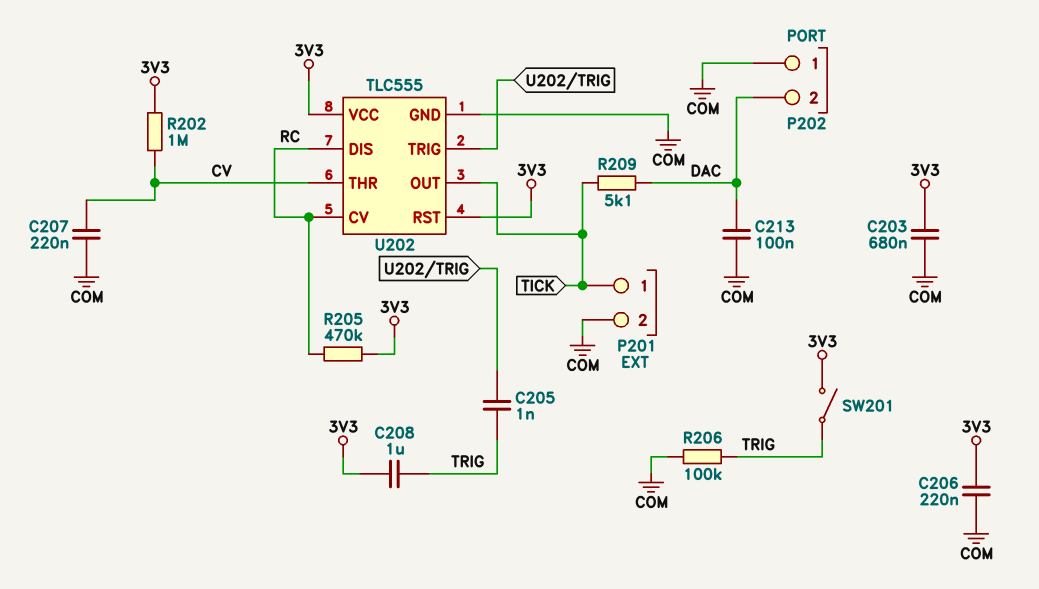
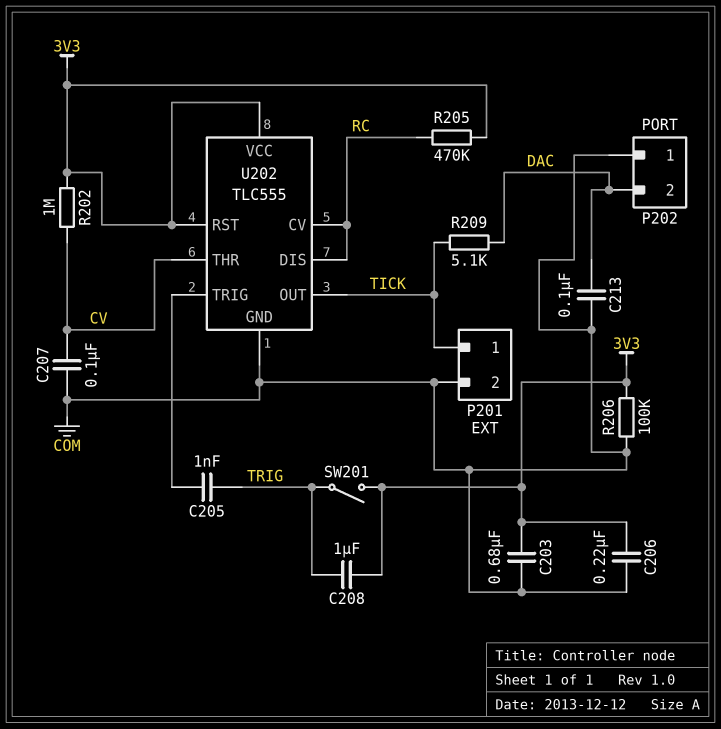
C207: 220nF (COM, CV) -> 100nF (COM, CV)
R206: 100k (COM, TRIG) -> 100k (3V3, COM)

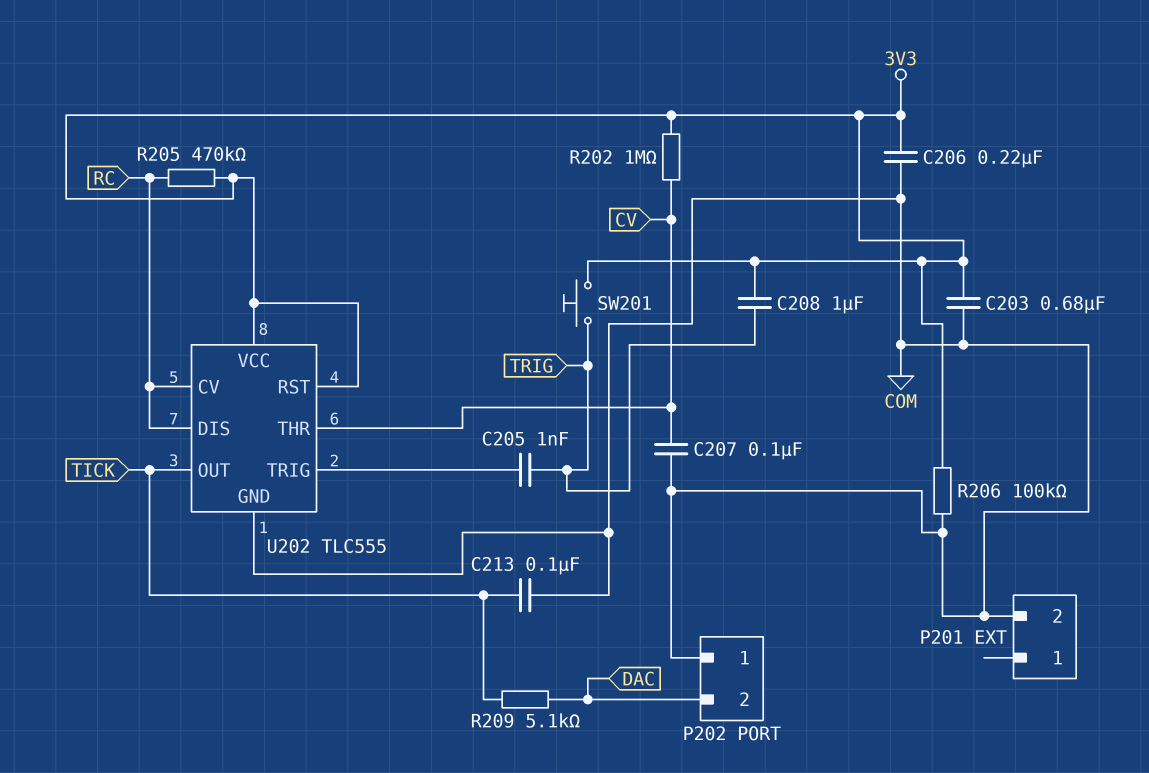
C213: 100nF (COM, DAC) -> 100nF (COM, TICK)
P201 pin 1: TICK -> none
SW201: switch (3V3, TRIG) -> button (3V3, TRIG)

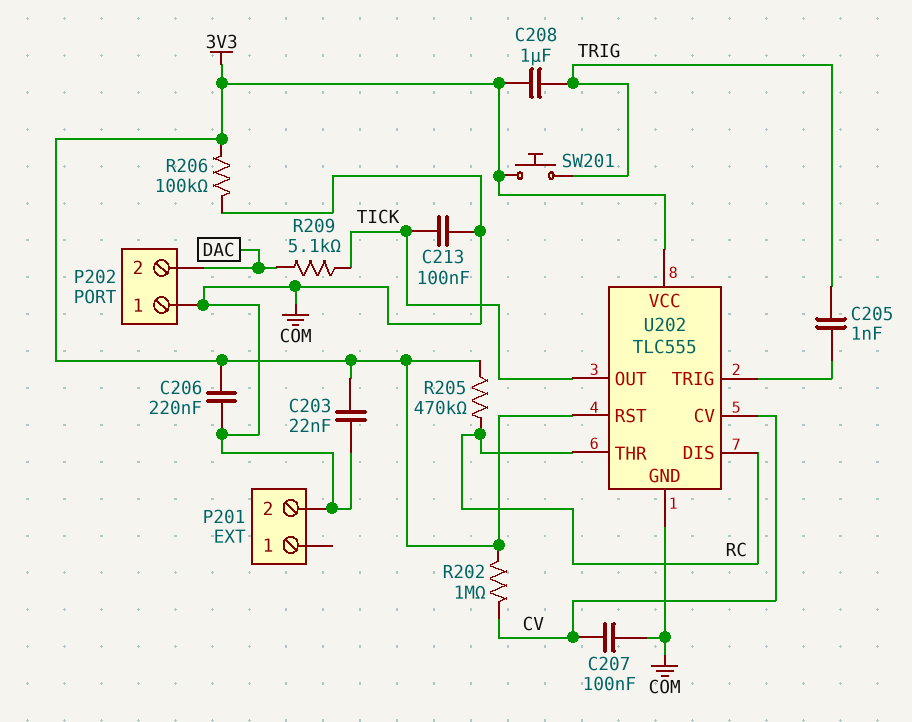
C203: 680nF (3V3, COM) -> 22nF (3V3, COM)
U202 pin CV: RC -> CV
U202 pin THR: CV -> RC

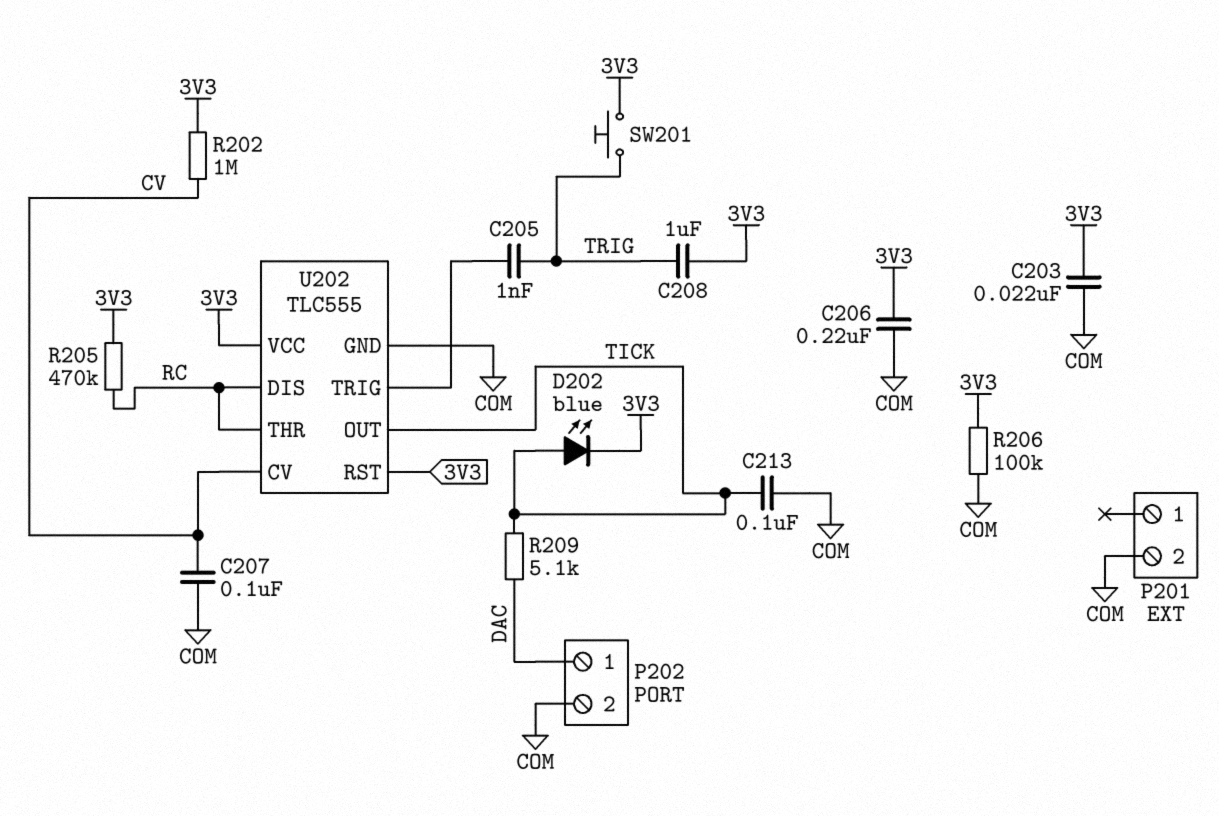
D202: none -> LED blue (A TICK, K 3V3)
P202 pin 1: COM -> DAC
P202 pin 2: DAC -> COM

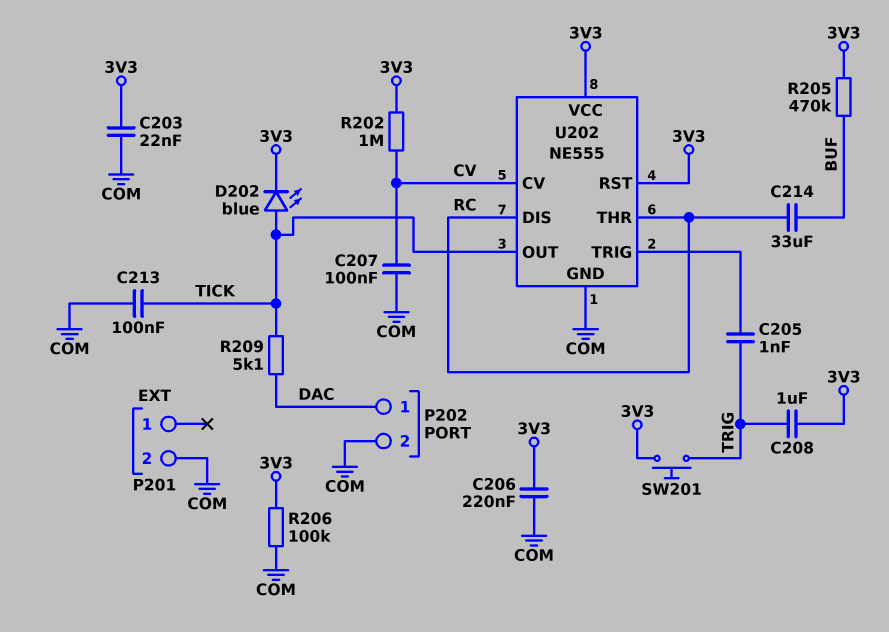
C214: none -> 33uF (BUF, RC)
R205: 470k (3V3, RC) -> 470k (3V3, BUF)
U202: TLC555 -> NE555

